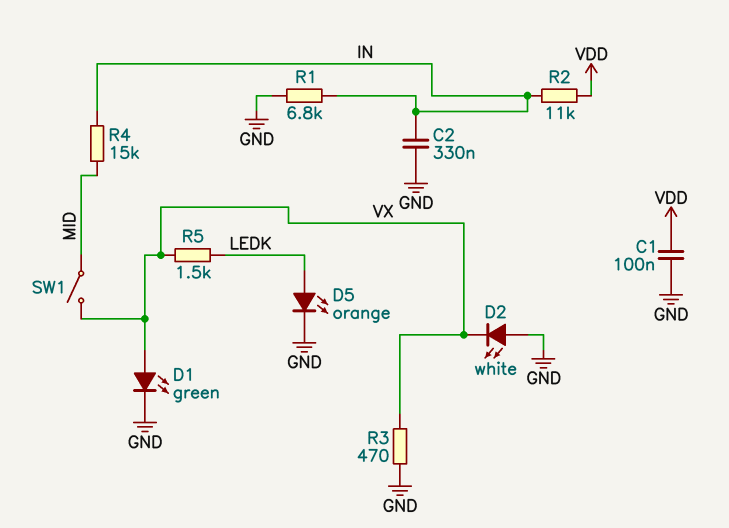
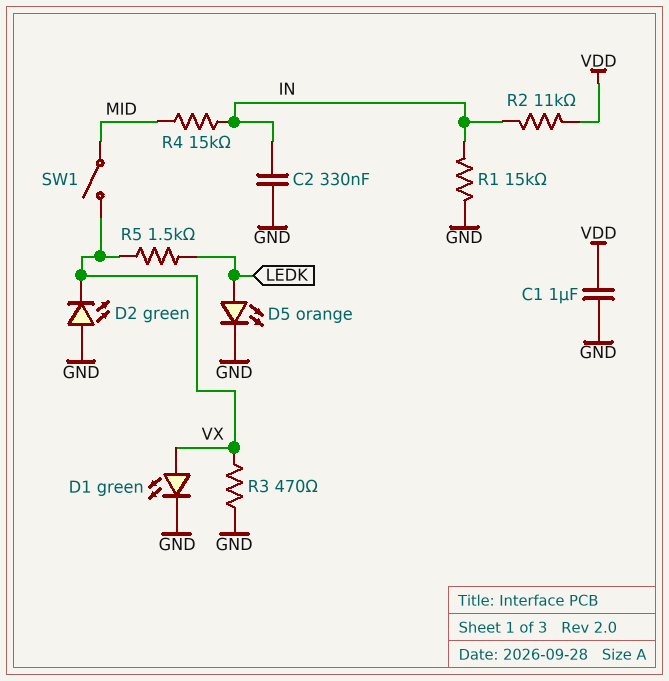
C1: 100nF (GND, VDD) -> 1uF (GND, VDD)
D2: LED white (A GND, K VX) -> LED green (A GND, K VX)
R1: 6.8k (GND, IN) -> 15k (GND, IN)

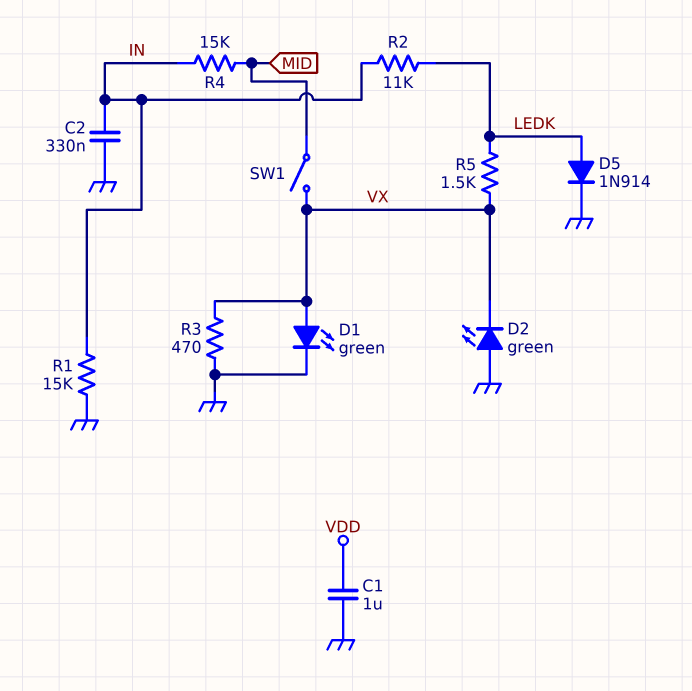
D5: LED orange (A LEDK, K GND) -> diode 1N914 (A LEDK, K GND)
R2: 11k (IN, VDD) -> 11k (IN, LEDK)

